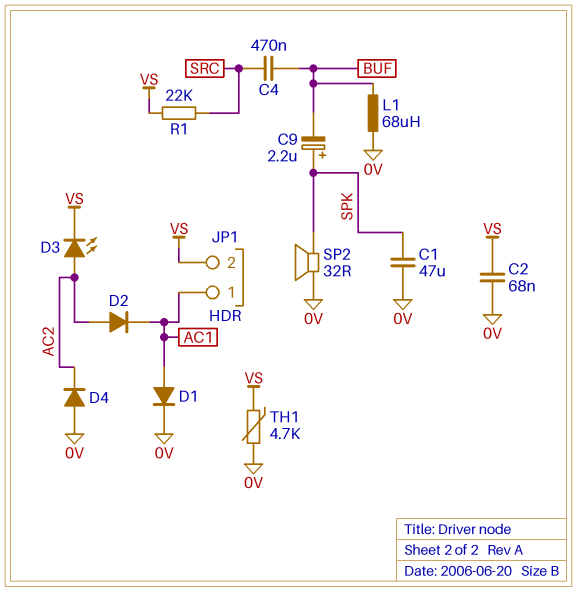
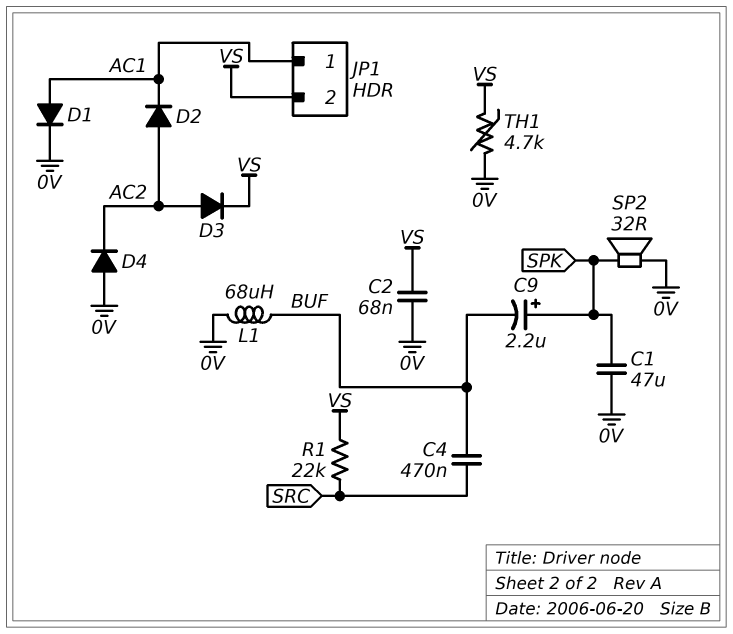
D3: LED (A AC2, K VS) -> diode (A AC2, K VS)

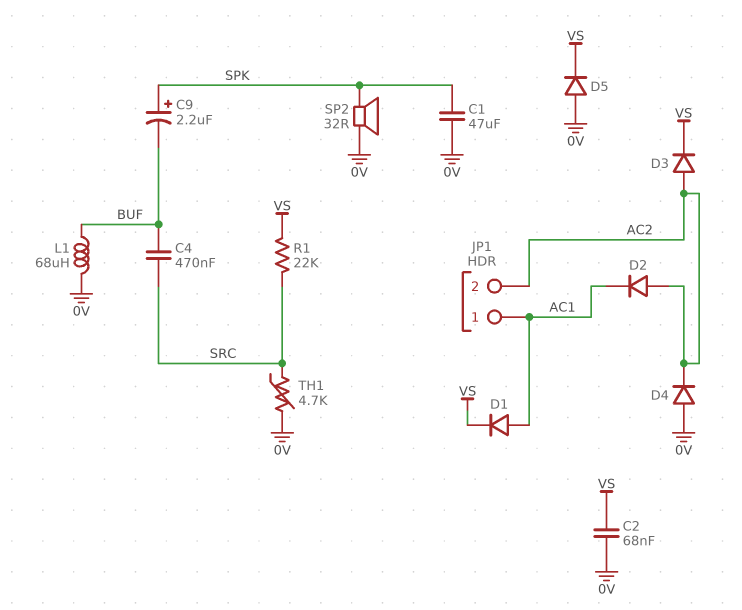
D1: diode (A AC1, K 0V) -> diode (A AC1, K VS)
D5: none -> diode (A 0V, K VS)
JP1 pin 2: VS -> AC2
TH1: 4.7k (0V, VS) -> 4.7k (0V, SRC)

